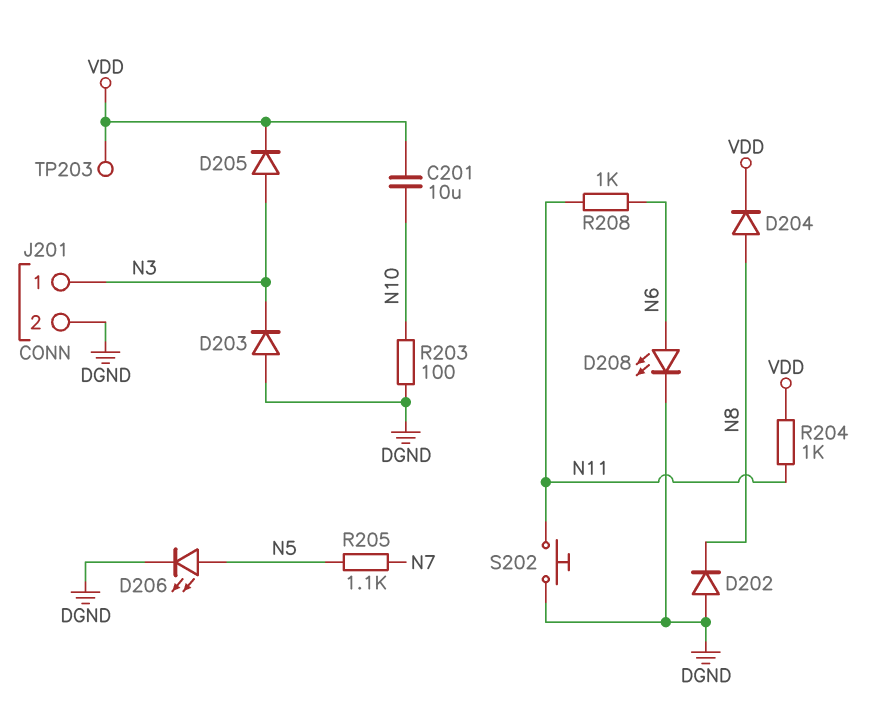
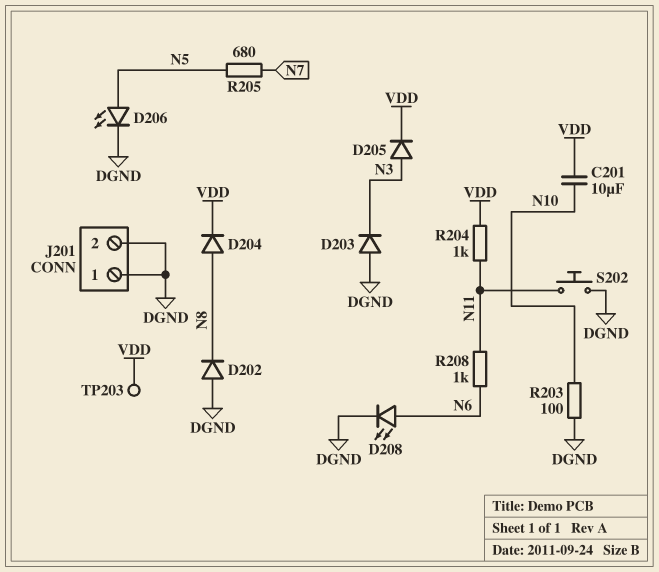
J201 pin 1: N3 -> DGND
R205: 1.1k (N5, N7) -> 680 (N5, N7)

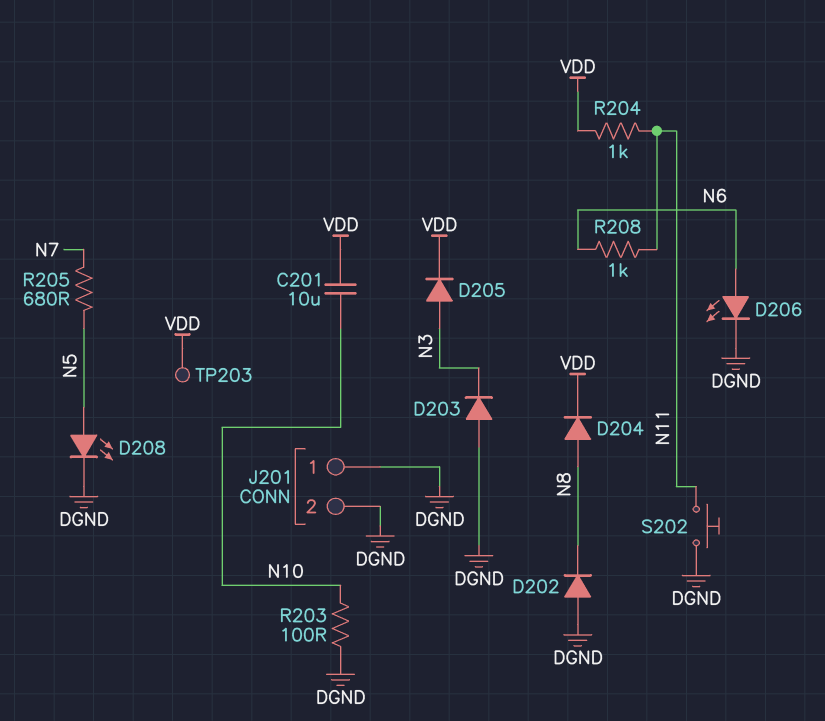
D206: LED (A N5, K DGND) -> LED (A N6, K DGND)
D208: LED (A N6, K DGND) -> LED (A N5, K DGND)

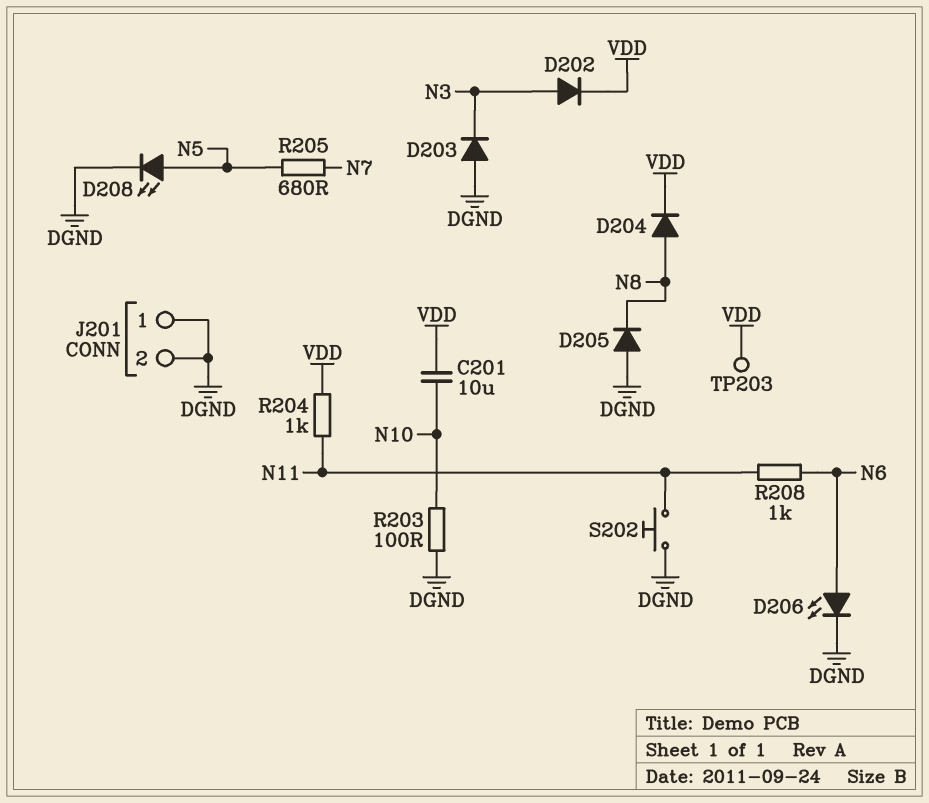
D202: diode (A DGND, K N8) -> diode (A N3, K VDD)
D205: diode (A N3, K VDD) -> diode (A DGND, K N8)

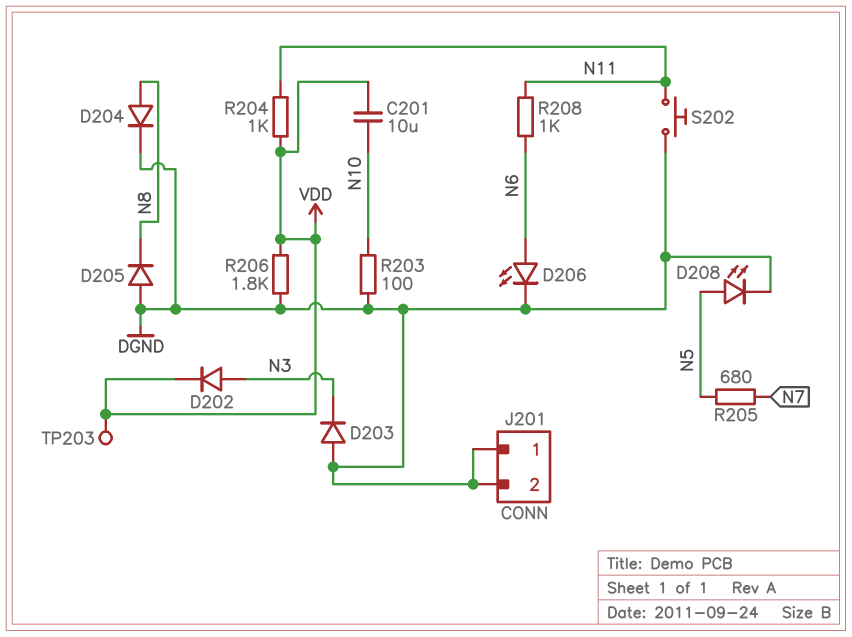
D204: diode (A N8, K VDD) -> diode (A N8, K DGND)
R206: none -> 1.8k (DGND, VDD)

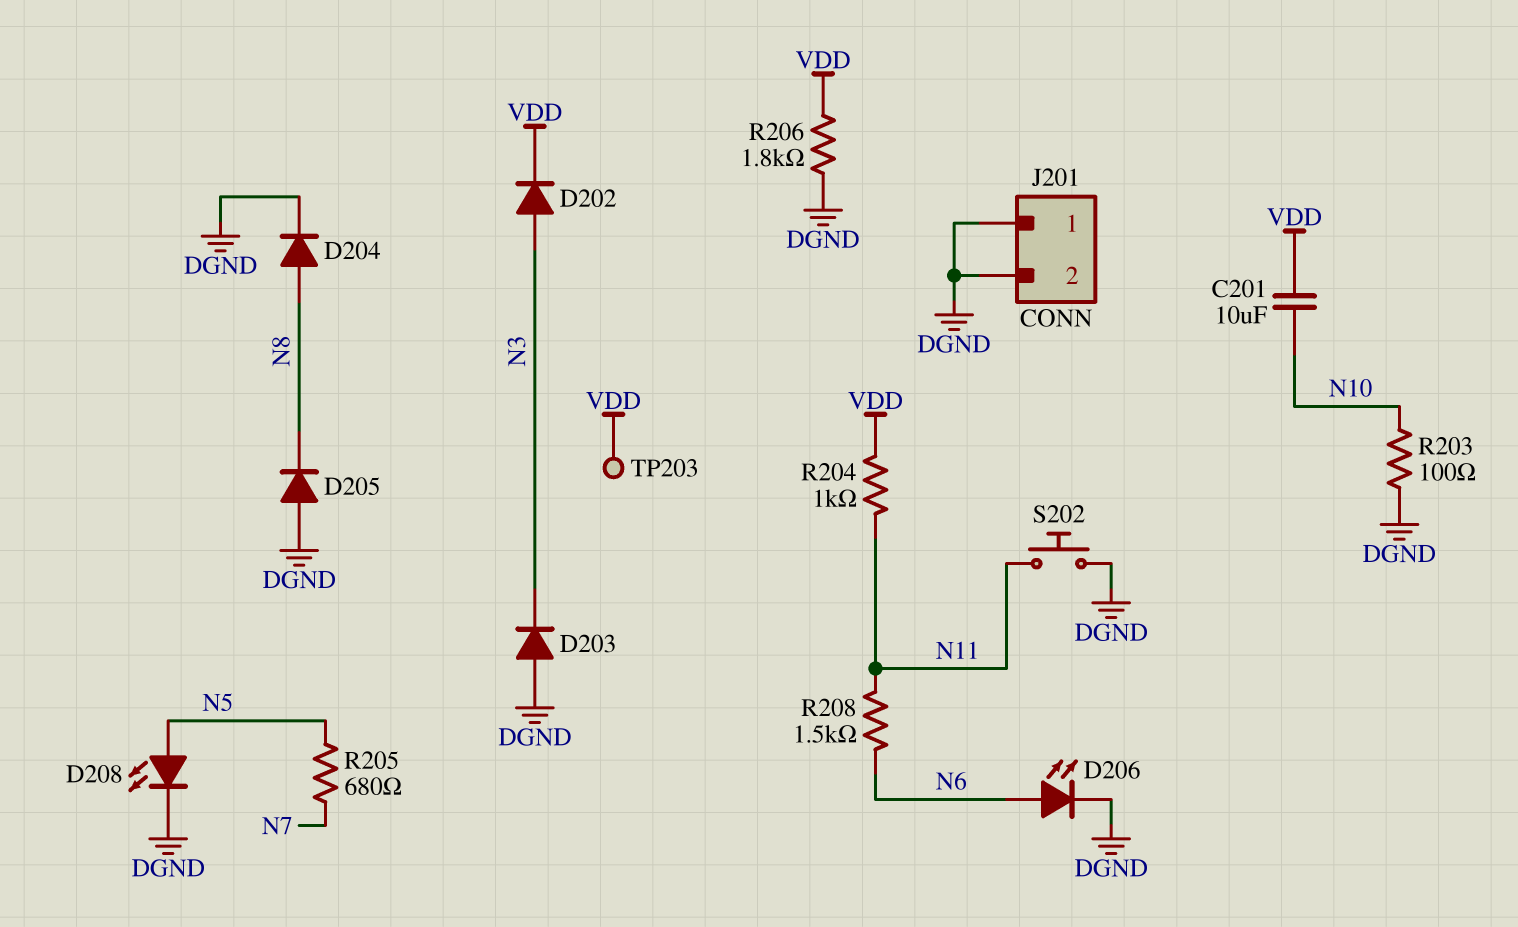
R208: 1k (N6, N11) -> 1.5k (N6, N11)

